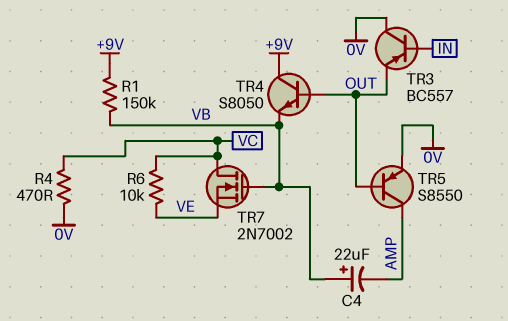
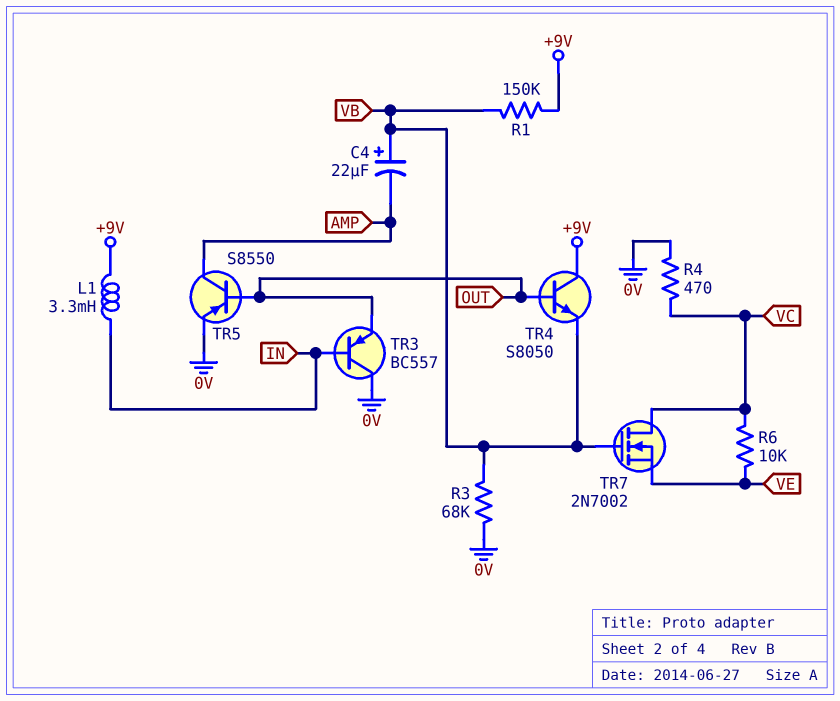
L1: none -> 3.3mH (+9V, IN)
R3: none -> 68k (0V, VB)

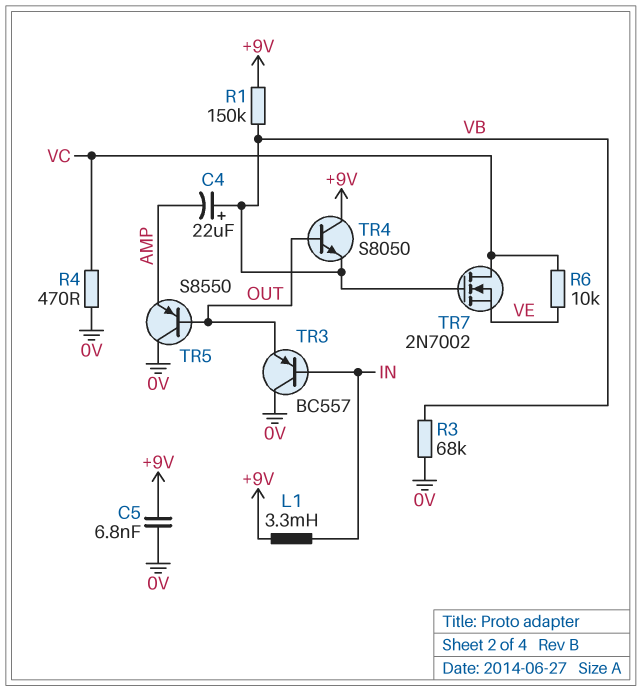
C5: none -> 6.8nF (+9V, 0V)
TR5: PNP S8550 (B OUT, C AMP, E 0V) -> PNP S8550 (B OUT, C 0V, E AMP)

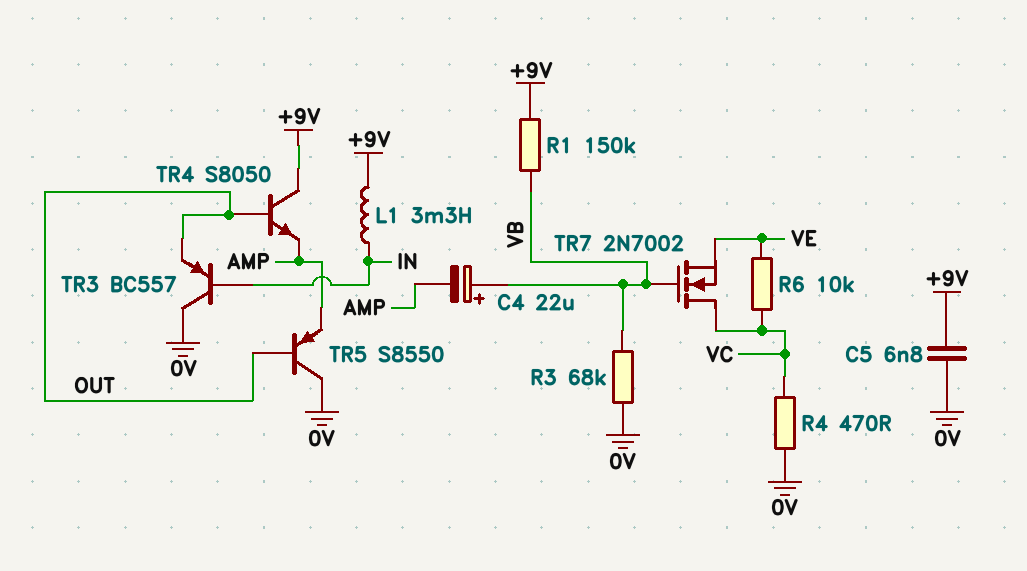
TR4: NPN S8050 (B OUT, C +9V, E VB) -> NPN S8050 (B OUT, C +9V, E AMP)

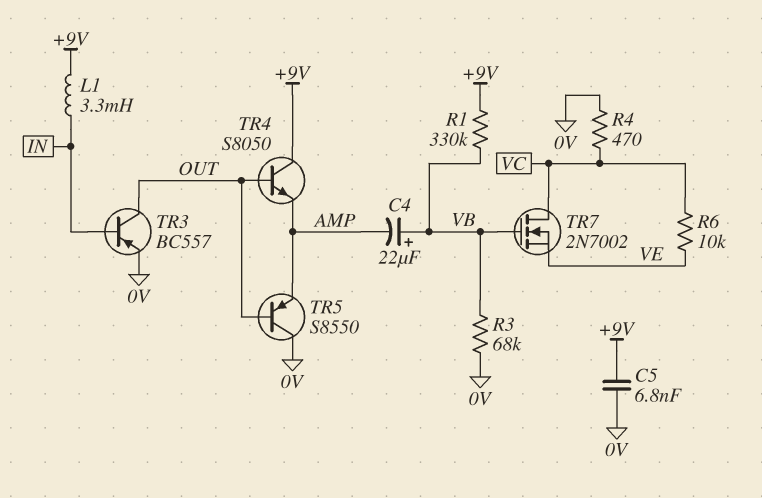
R1: 150k (+9V, VB) -> 330k (+9V, VB)
TR3: PNP BC557 (B IN, C 0V, E OUT) -> PNP BC557 (B IN, C OUT, E 0V)

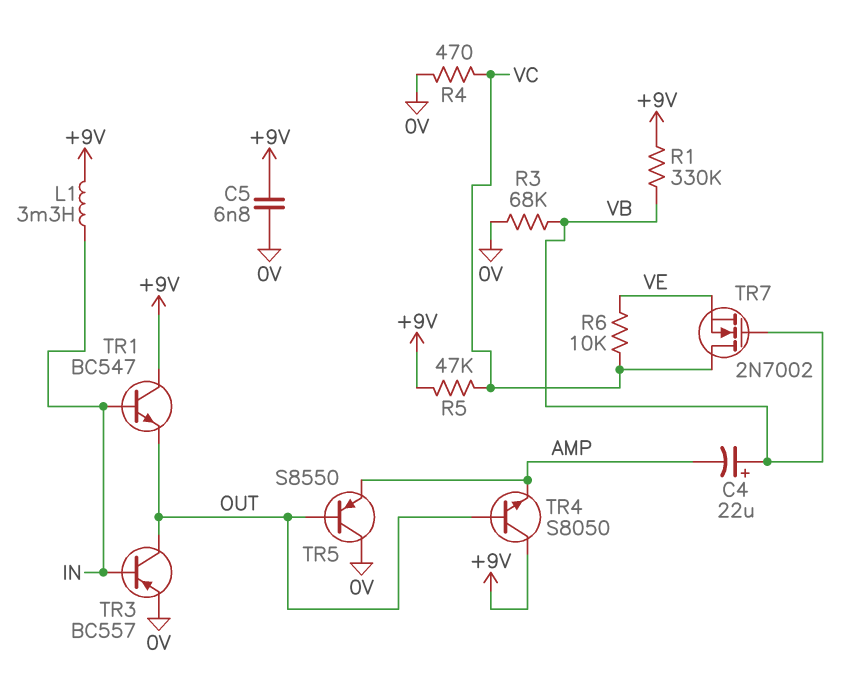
R5: none -> 47k (+9V, VC)
TR1: none -> NPN BC547 (B IN, C +9V, E OUT)

